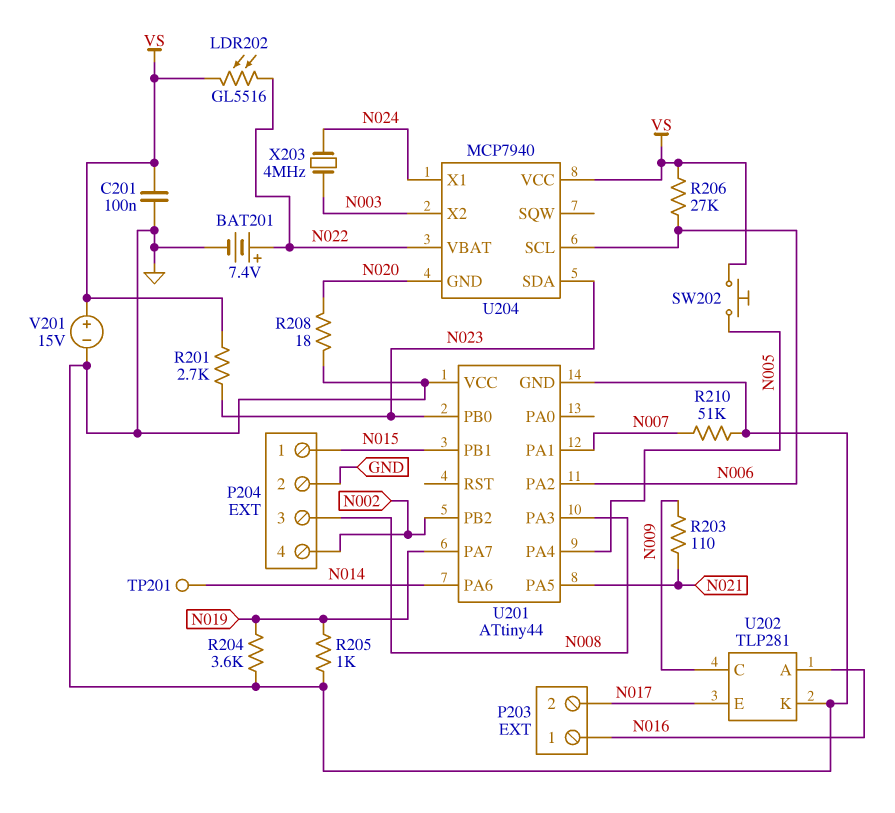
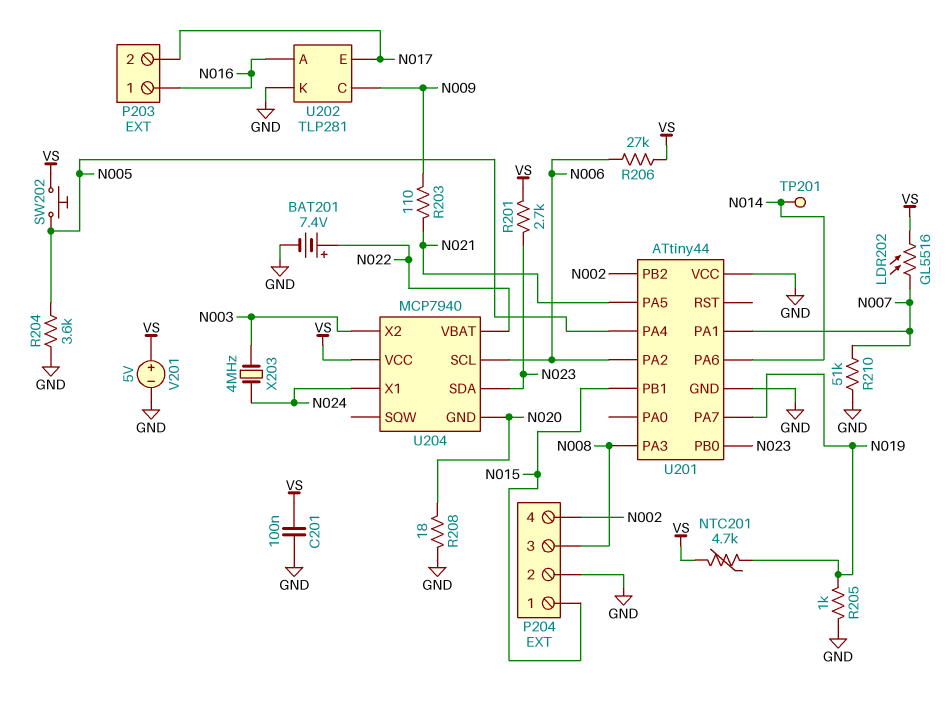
LDR202: GL5516 (N022, VS) -> GL5516 (N007, VS)
NTC201: none -> 4.7k (N019, VS)
R204: 3.6k (GND, N019) -> 3.6k (GND, N005)
V201: 15V (plus VS, minus GND) -> 5V (plus VS, minus GND)

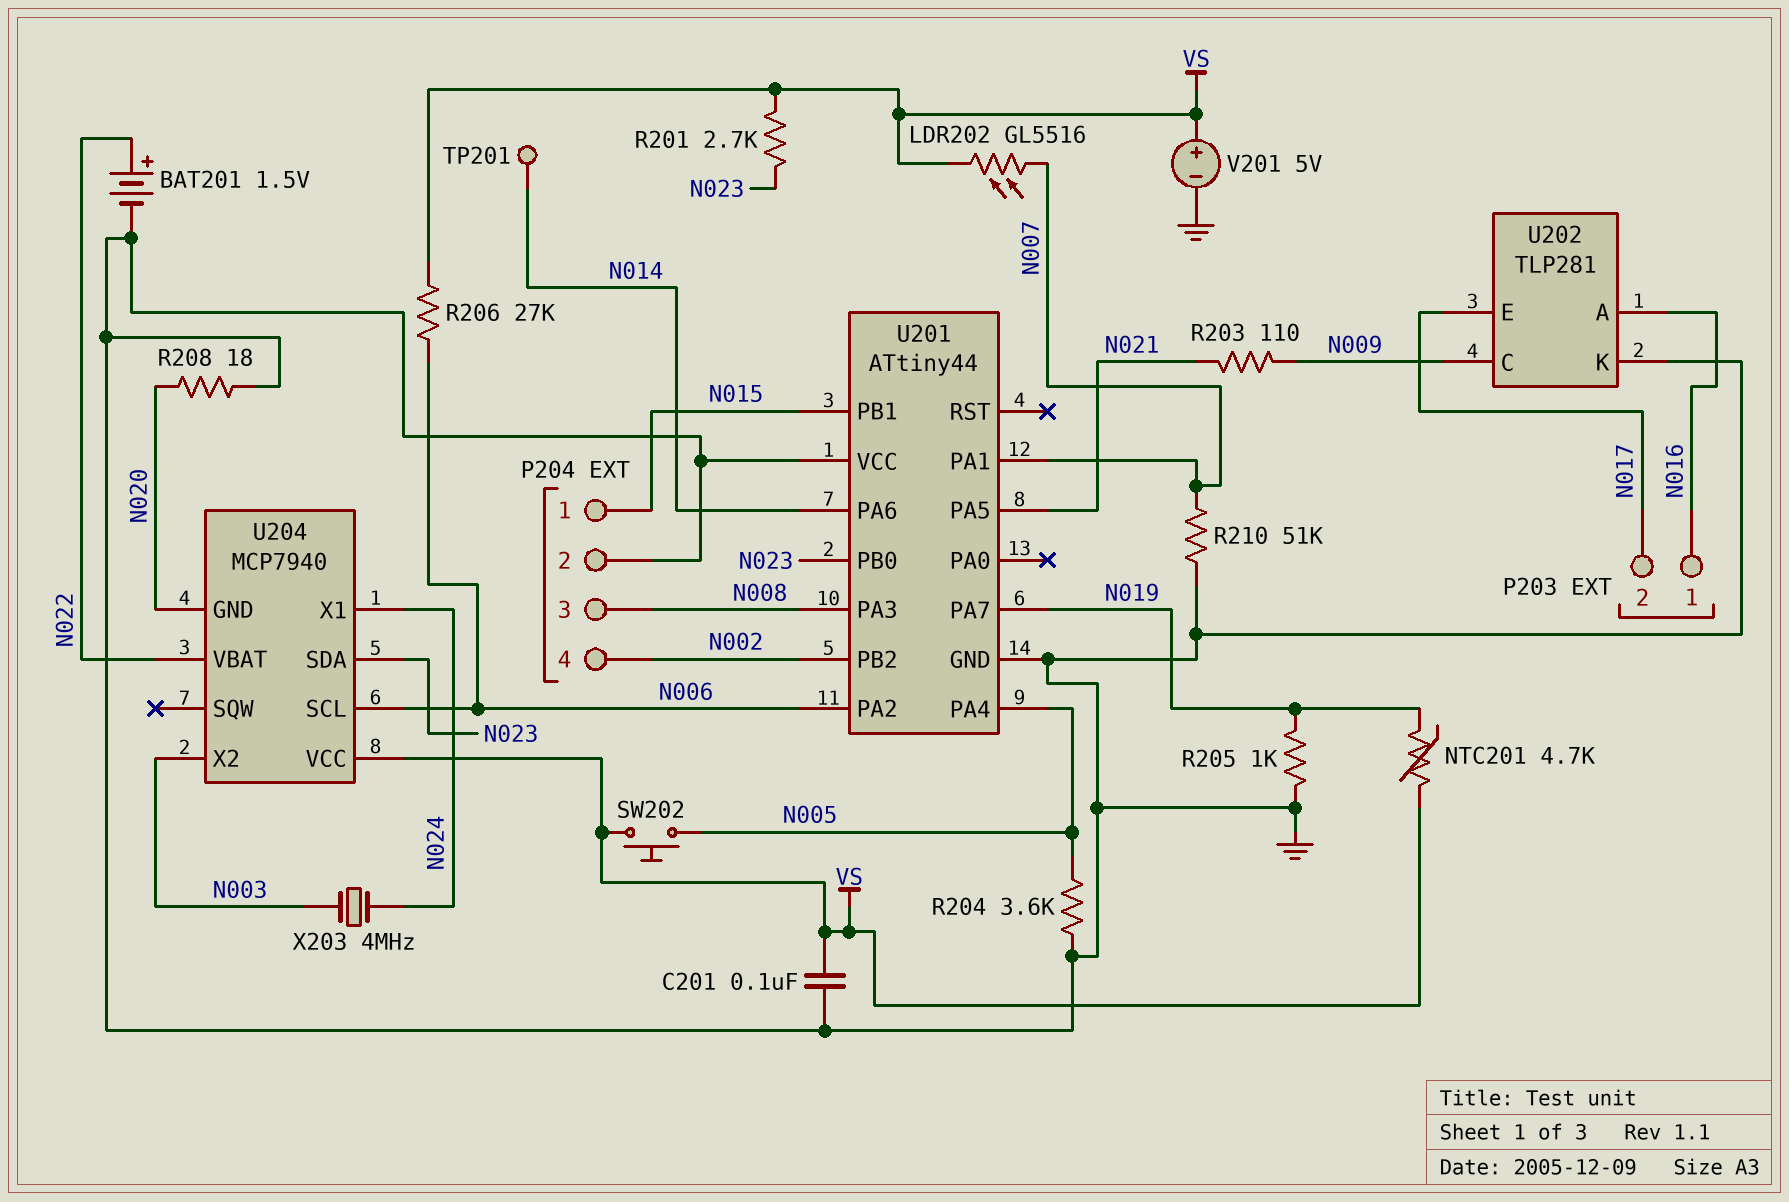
BAT201: 7.4V (plus N022, minus GND) -> 1.5V (plus N022, minus GND)

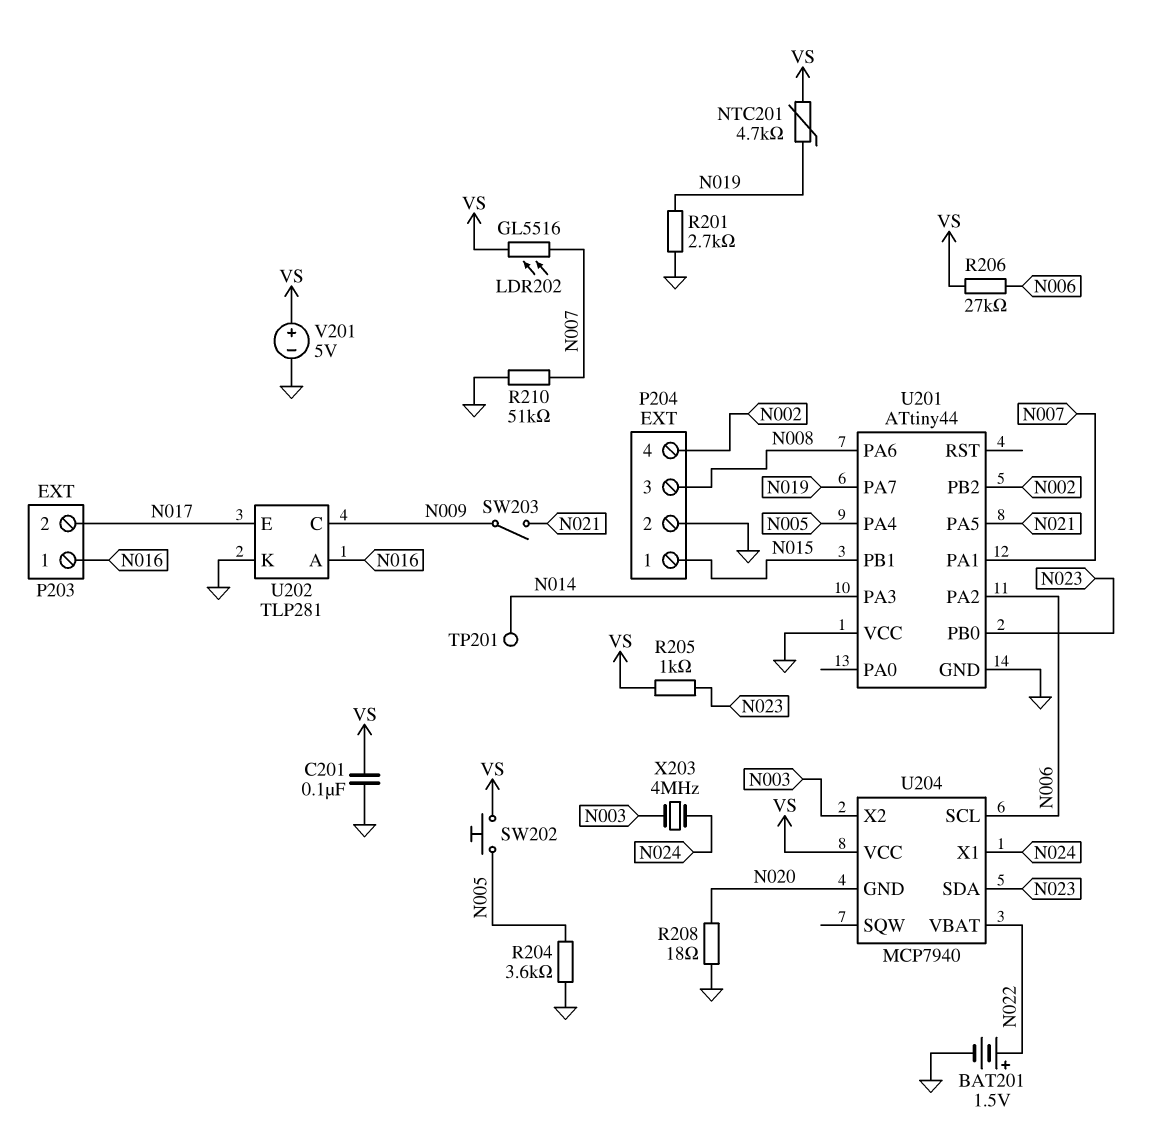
R201: 2.7k (N023, VS) -> 2.7k (GND, N019)
R203: 110 (N009, N021) -> none
R205: 1k (GND, N019) -> 1k (N023, VS)
SW203: none -> switch (N009, N021)
U201 pin PA3: N008 -> N014
U201 pin PA6: N014 -> N008

